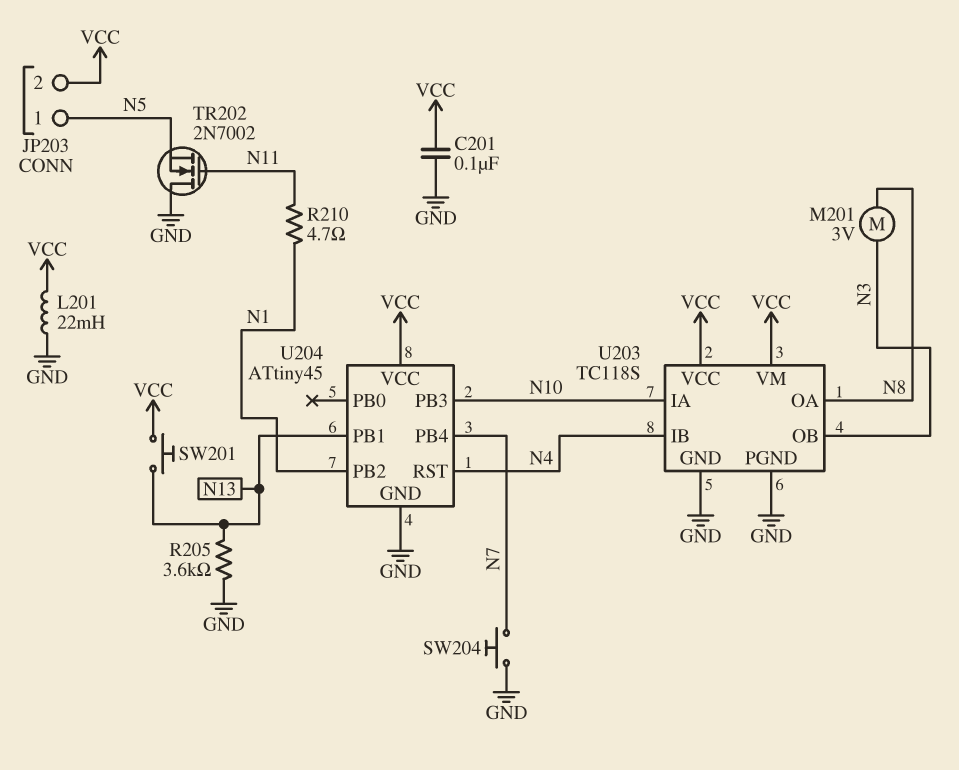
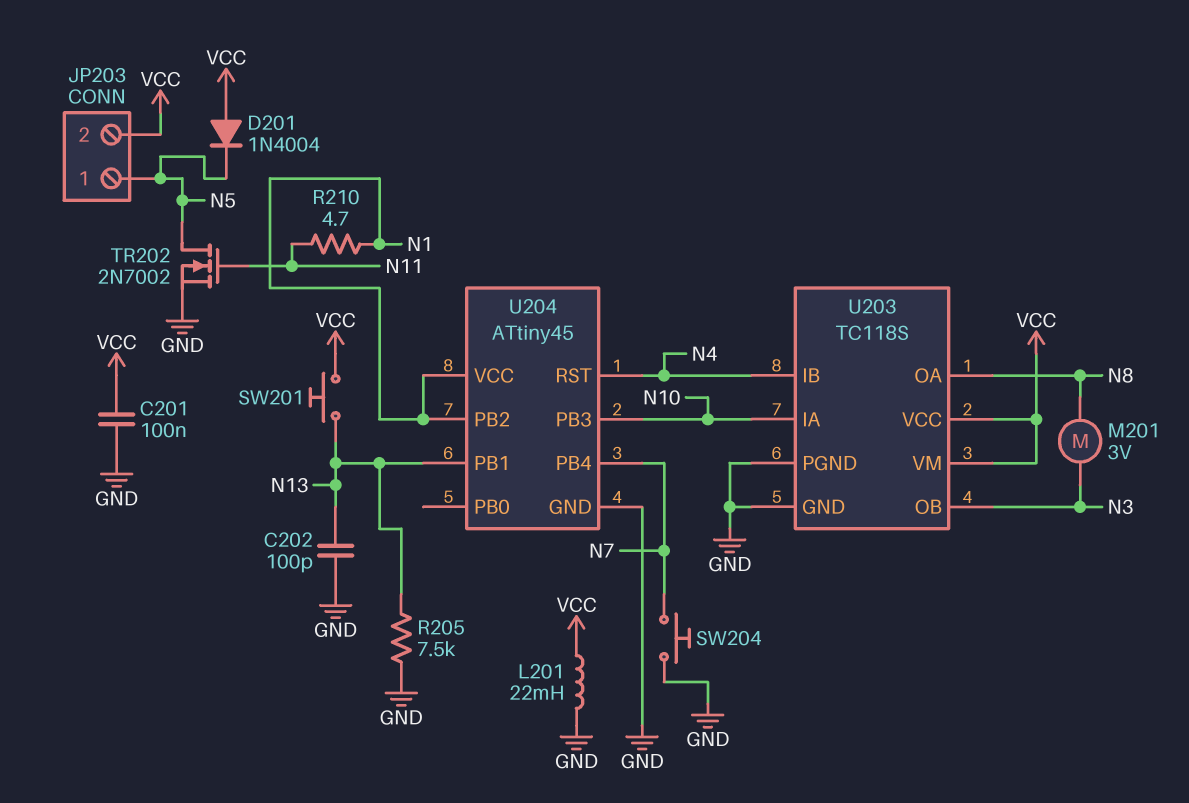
C202: none -> 100pF (GND, N13)
D201: none -> diode 1N4004 (A VCC, K N5)
R205: 3.6k (GND, N13) -> 7.5k (GND, N13)
TR202: NMOS 2N7002 (G N11, D GND, S N5) -> NMOS 2N7002 (G N11, D N5, S GND)
U204 pin VCC: VCC -> N1

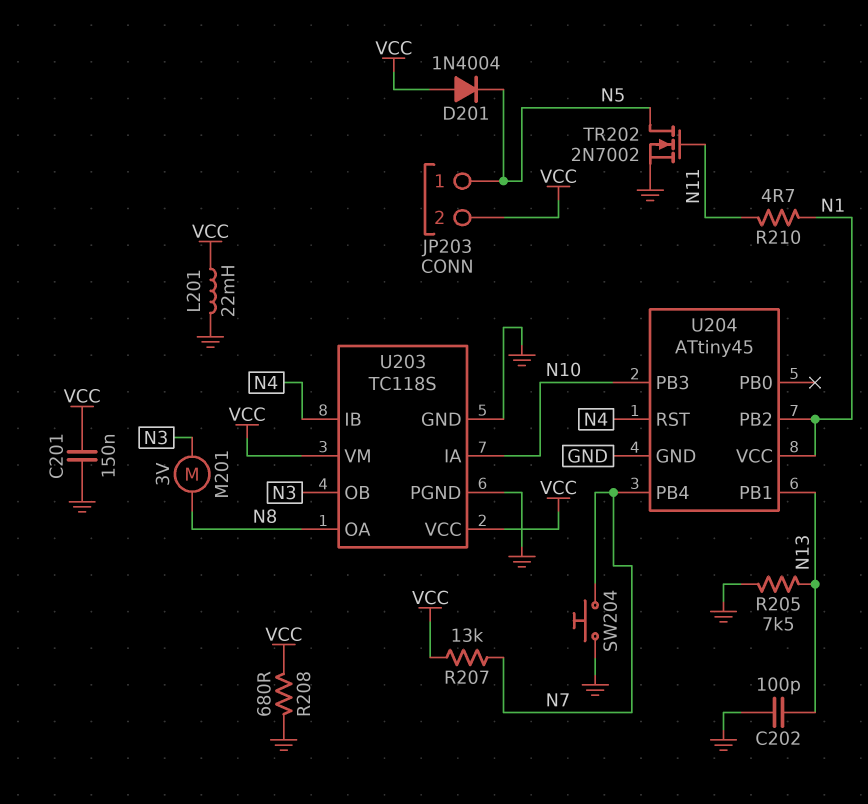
C201: 100nF (GND, VCC) -> 150nF (GND, VCC)
R207: none -> 13k (N7, VCC)
R208: none -> 680 (GND, VCC)
SW201: button (N13, VCC) -> none

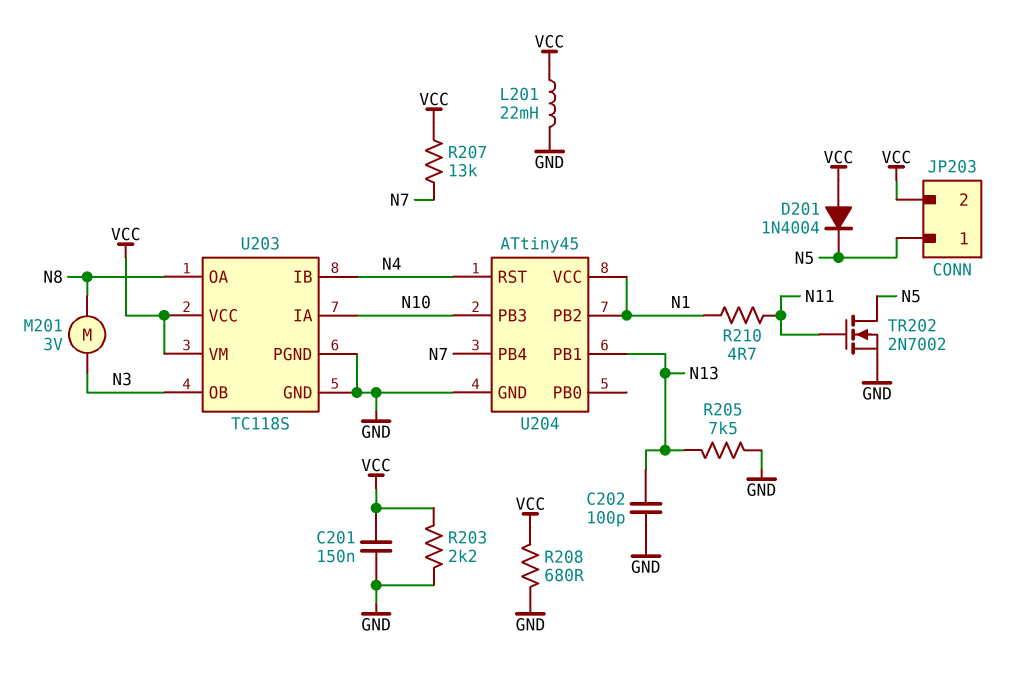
R203: none -> 2.2k (GND, VCC)
SW204: button (GND, N7) -> none

